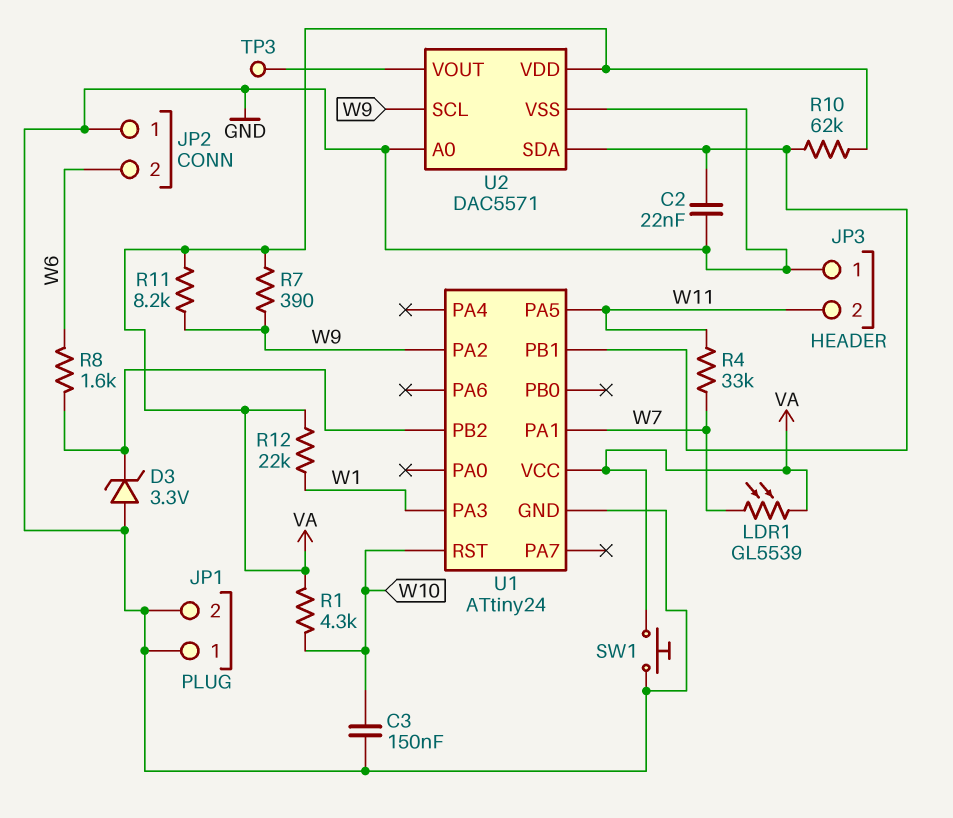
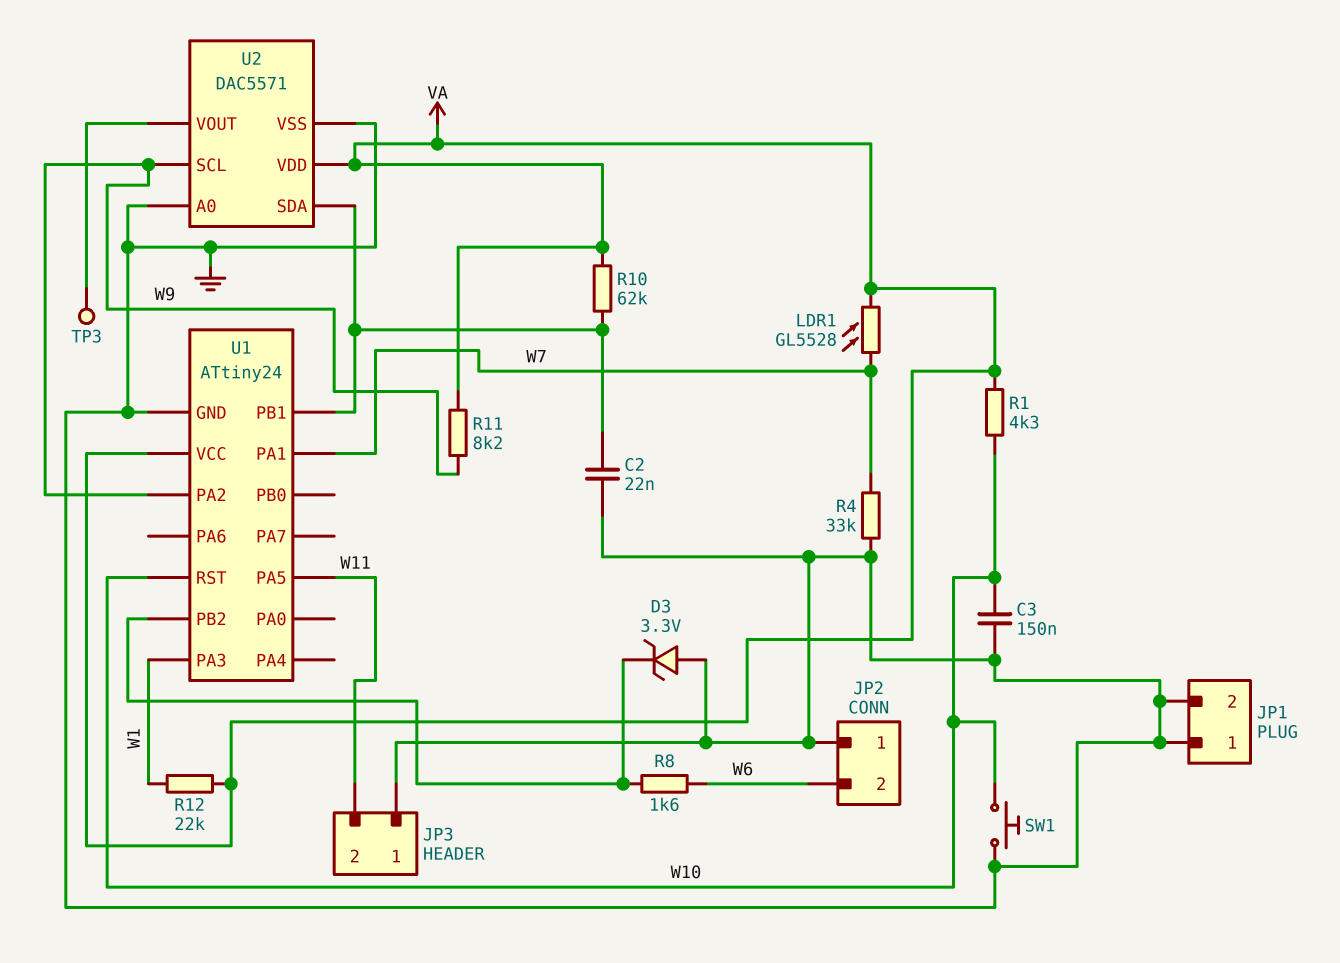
LDR1: GL5539 (VA, W7) -> GL5528 (VA, W7)
R4: 33k (W7, W11) -> 33k (GND, W7)
R7: 390 (VA, W9) -> none
SW1: button (GND, VA) -> button (GND, W10)

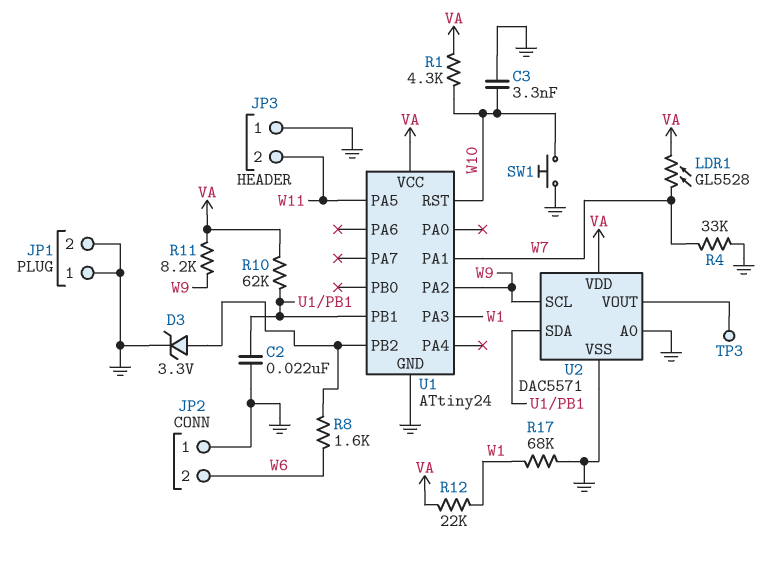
C3: 150nF (GND, W10) -> 3.3nF (GND, W10)
D3: zener 3.3V (A GND, K U1/PB2) -> zener 3.3V (A U1/PB2, K GND)
R17: none -> 68k (GND, W1)

